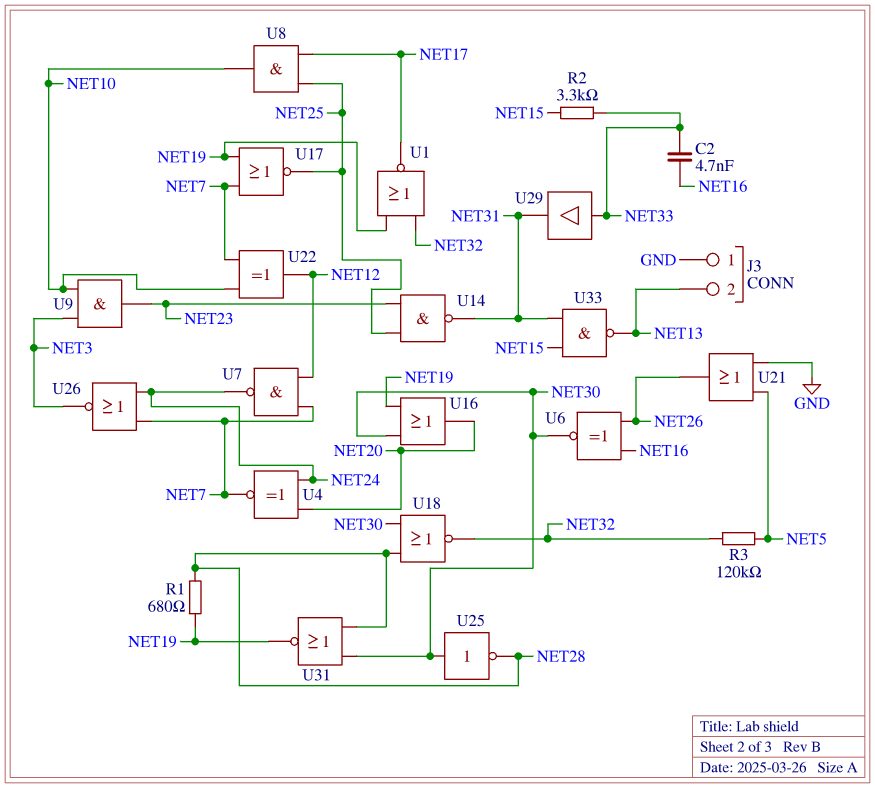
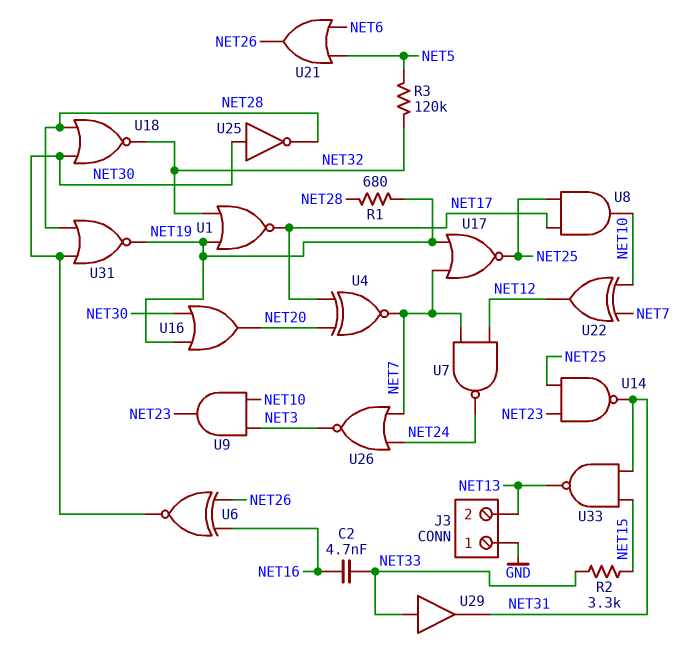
U4: XNOR (in NET20, in NET24, out NET7) -> XNOR (in NET17, in NET20, out NET7)
U21: OR (in GND, in NET5, out NET26) -> OR (in NET5, in NET6, out NET26)

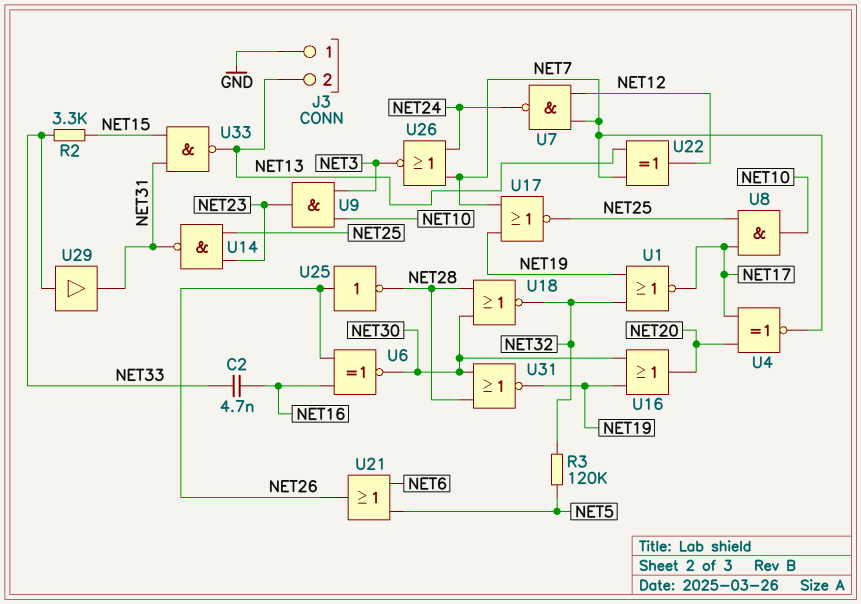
R1: 680 (NET19, NET28) -> none
U22: XOR (in NET7, in NET10, out NET12) -> XOR (in NET7, in NET13, out NET12)
U25: NOT (in NET30, out NET28) -> NOT (in NET26, out NET28)

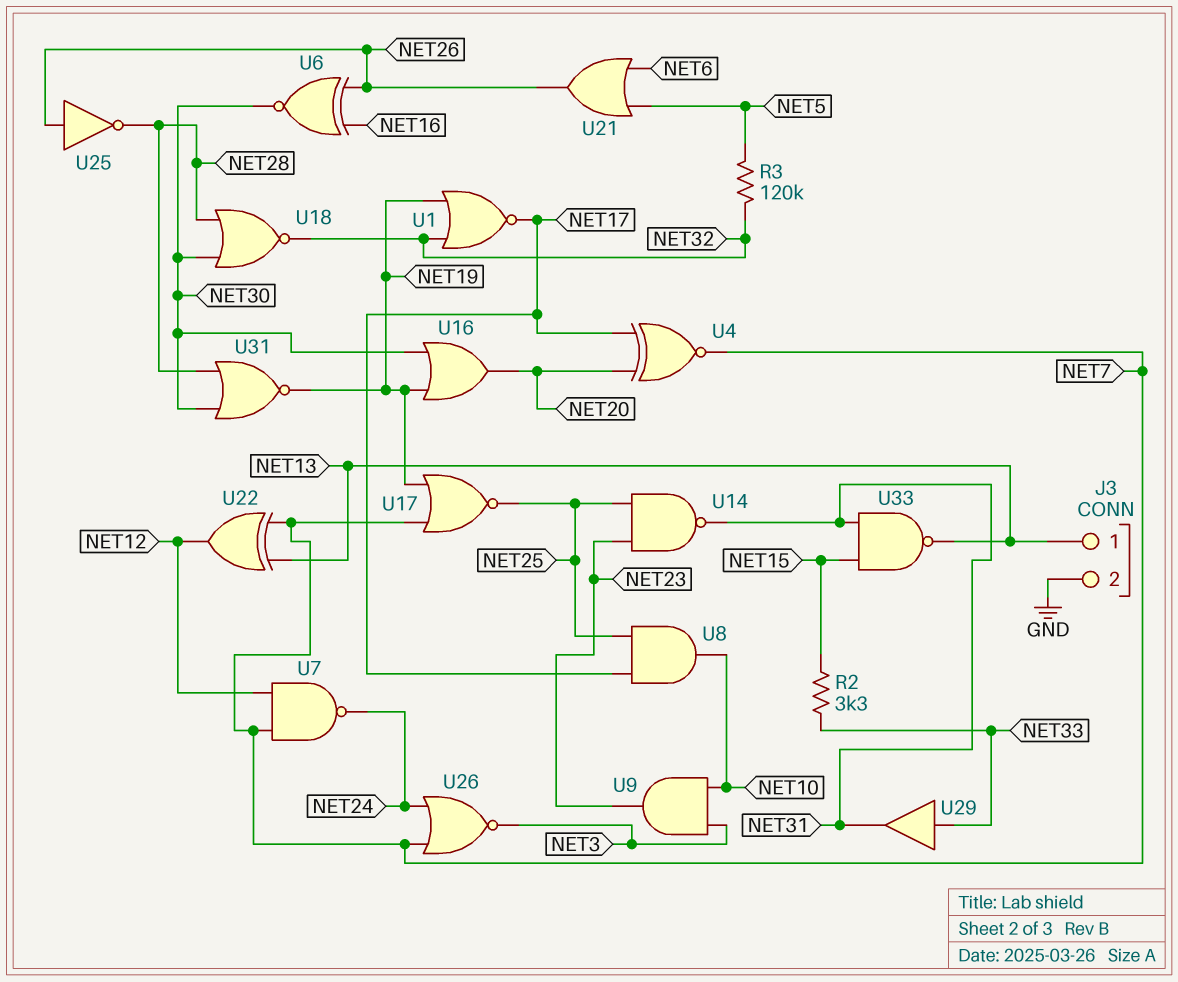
C2: 4.7nF (NET16, NET33) -> none
J3 pin 1: GND -> NET13
J3 pin 2: NET13 -> GND

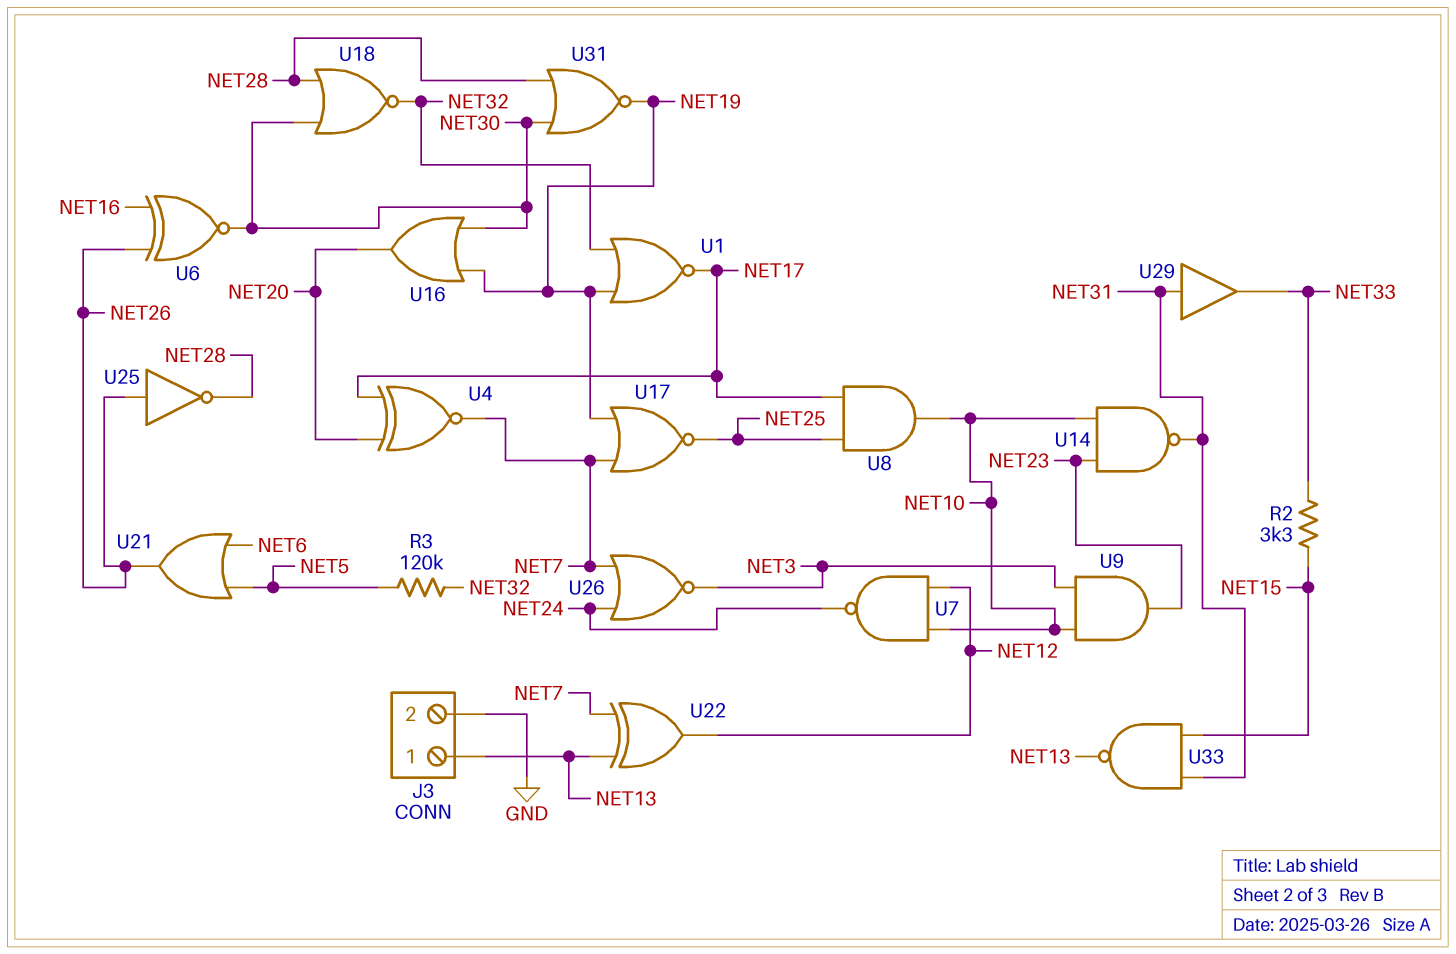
U7: NAND (in NET7, in NET12, out NET24) -> NAND (in NET10, in NET12, out NET24)
U14: NAND (in NET23, in NET25, out NET31) -> NAND (in NET10, in NET23, out NET31)
U29: buffer (in NET33, out NET31) -> buffer (in NET31, out NET33)

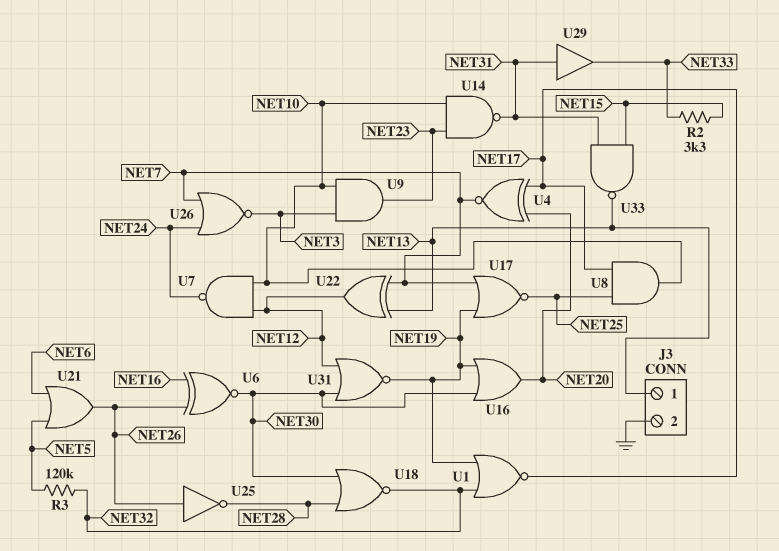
U31: NOR (in NET28, in NET30, out NET19) -> NOR (in NET12, in NET30, out NET19)

